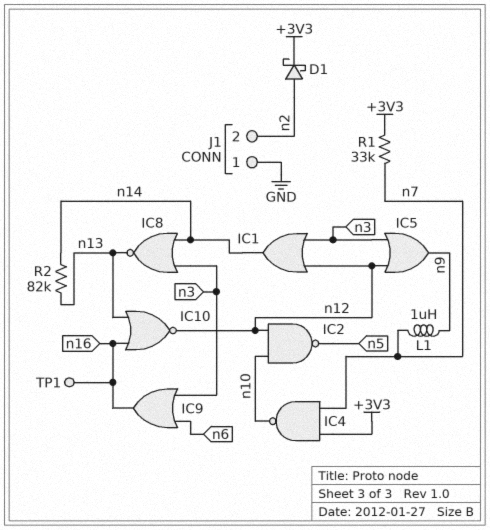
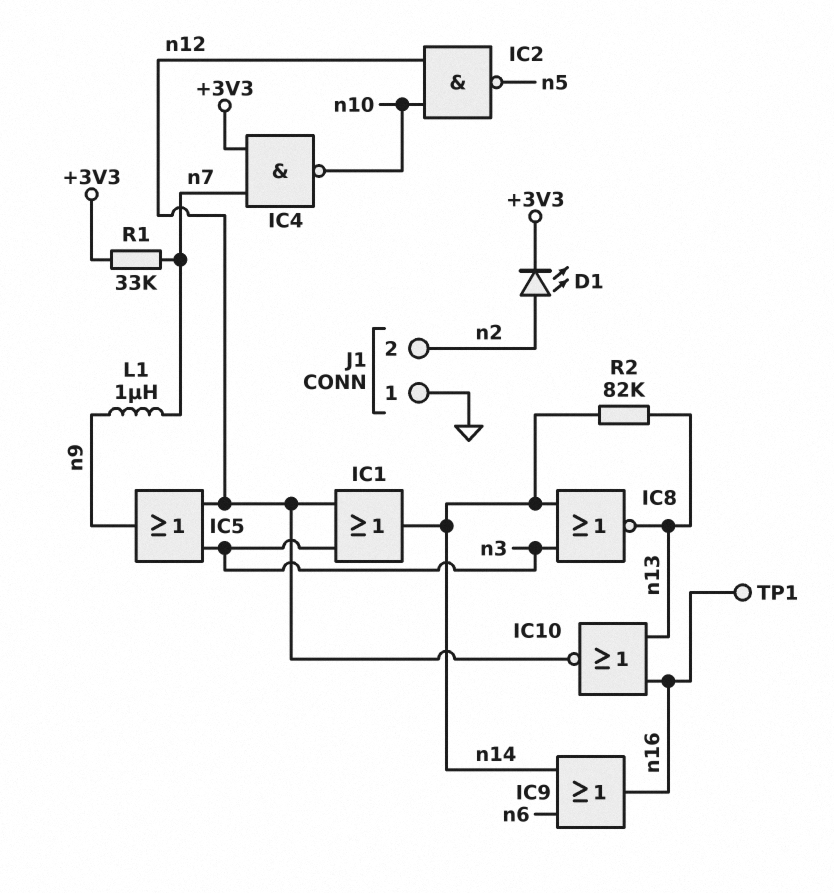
D1: schottky (A n2, K +3V3) -> LED (A n2, K +3V3)
IC9: OR (in n3, in n6, out n16) -> OR (in n6, in n14, out n16)

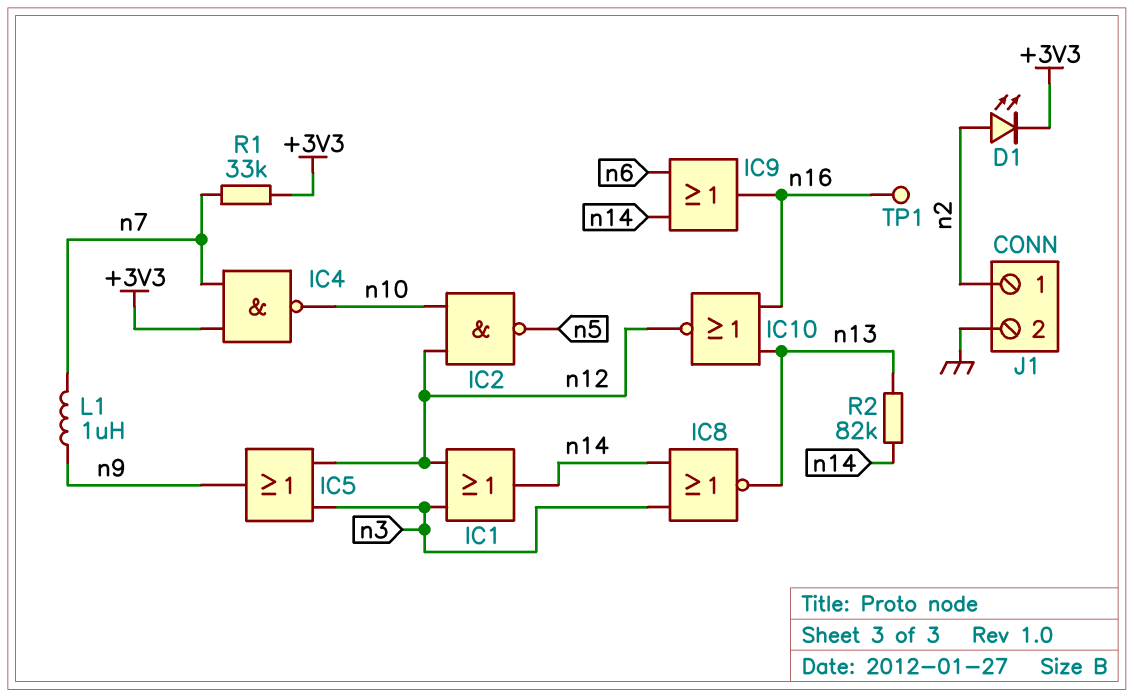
J1 pin 1: GND -> n2
J1 pin 2: n2 -> GND

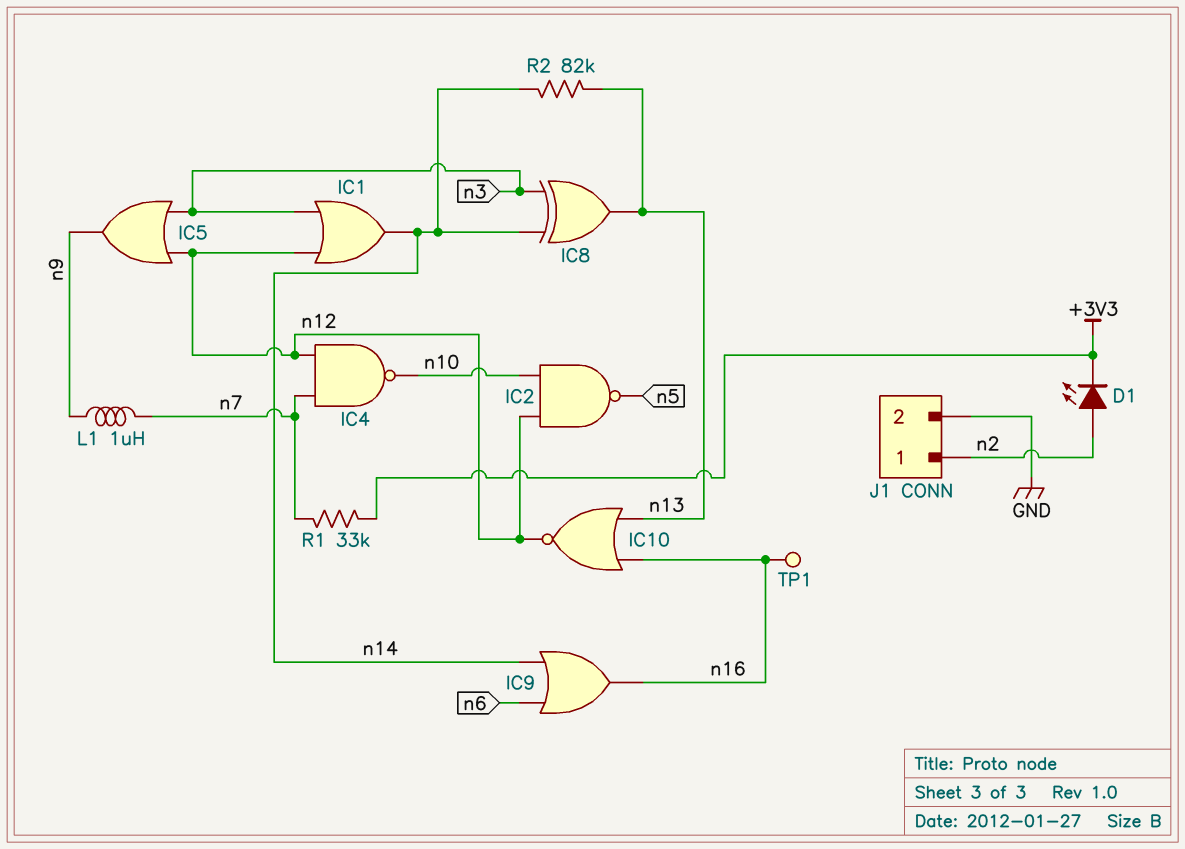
IC4: NAND (in +3V3, in n7, out n10) -> NAND (in n7, in n12, out n10)
IC8: NOR (in n3, in n14, out n13) -> XOR (in n3, in n14, out n13)

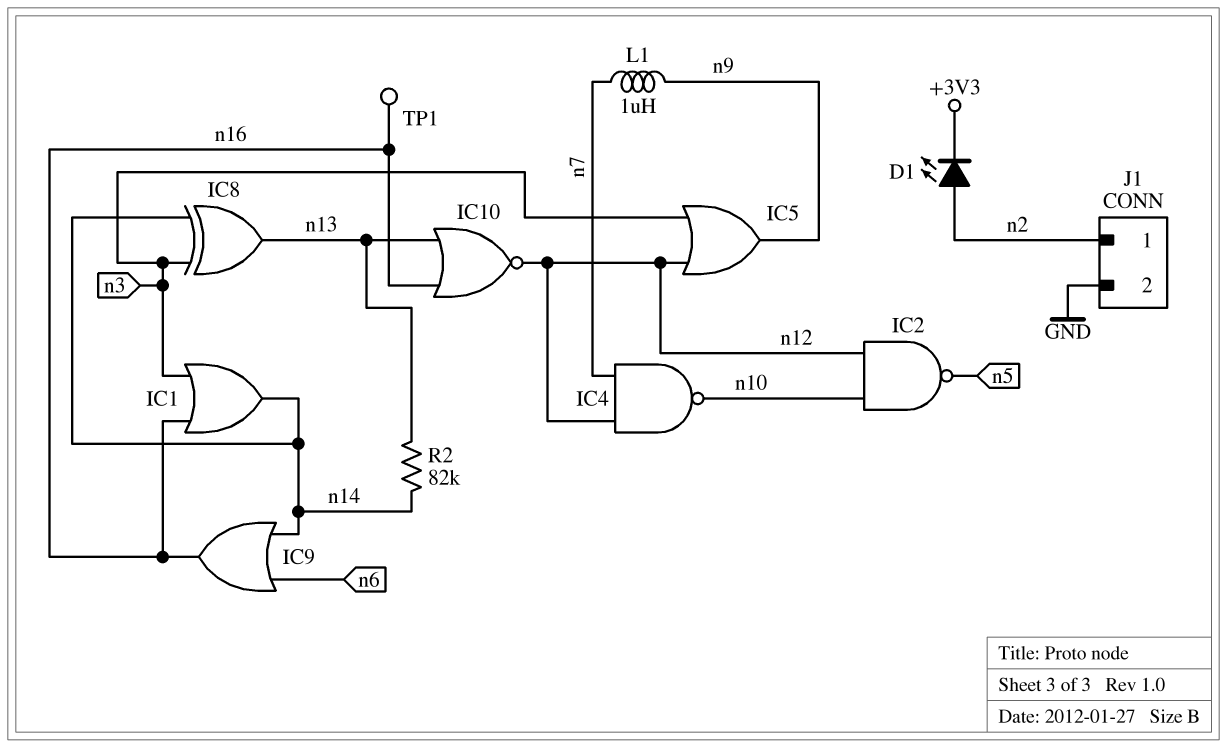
IC1: OR (in n3, in n12, out n14) -> OR (in n3, in n16, out n14)
R1: 33k (+3V3, n7) -> none

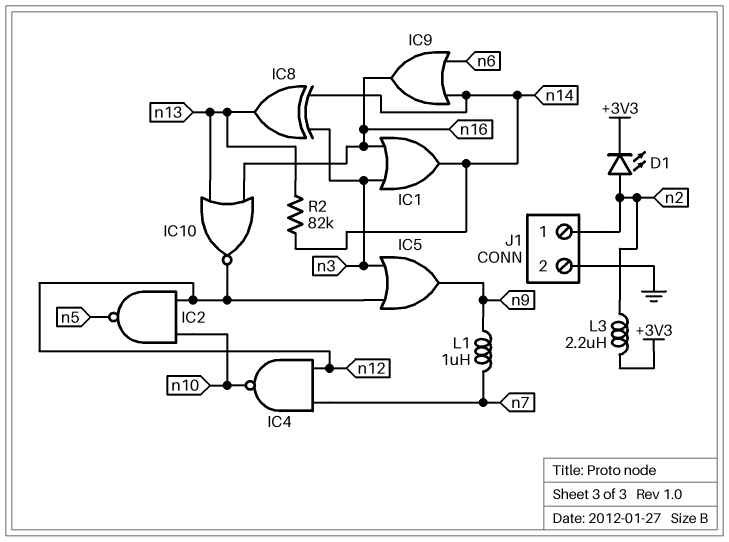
L3: none -> 2.2uH (+3V3, n2)
TP1: test point (n16) -> none

